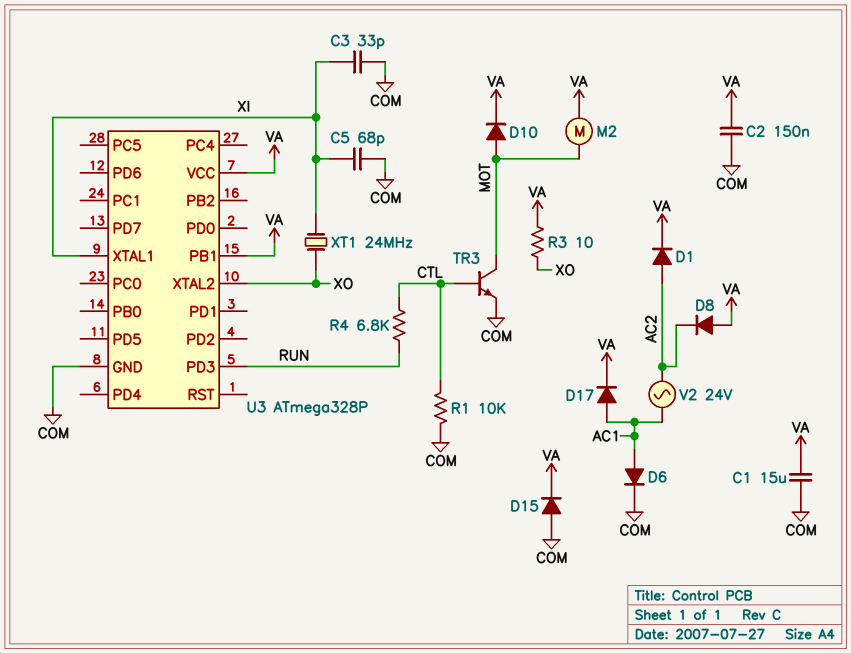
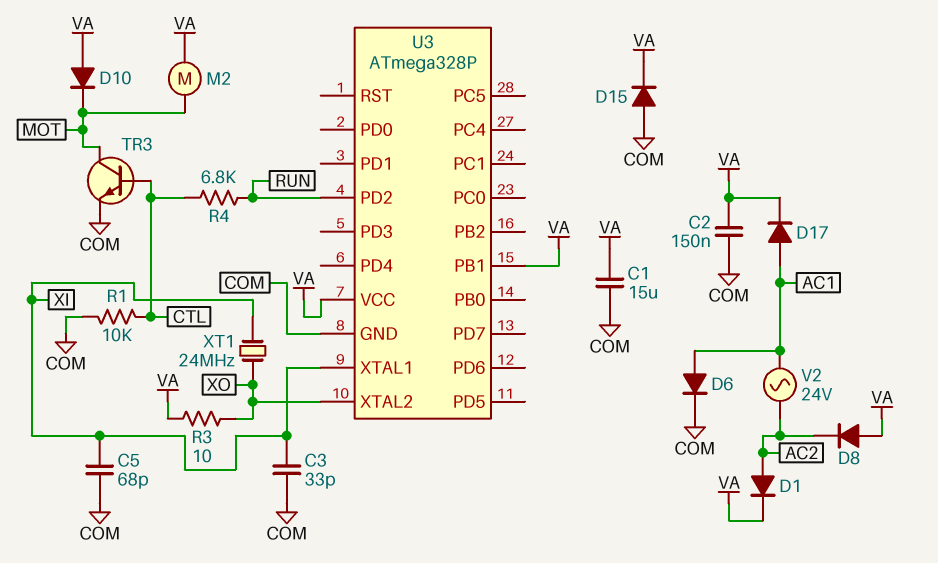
D10: diode (A MOT, K VA) -> diode (A VA, K MOT)
U3 pin PD2: none -> RUN
U3 pin PD3: RUN -> none

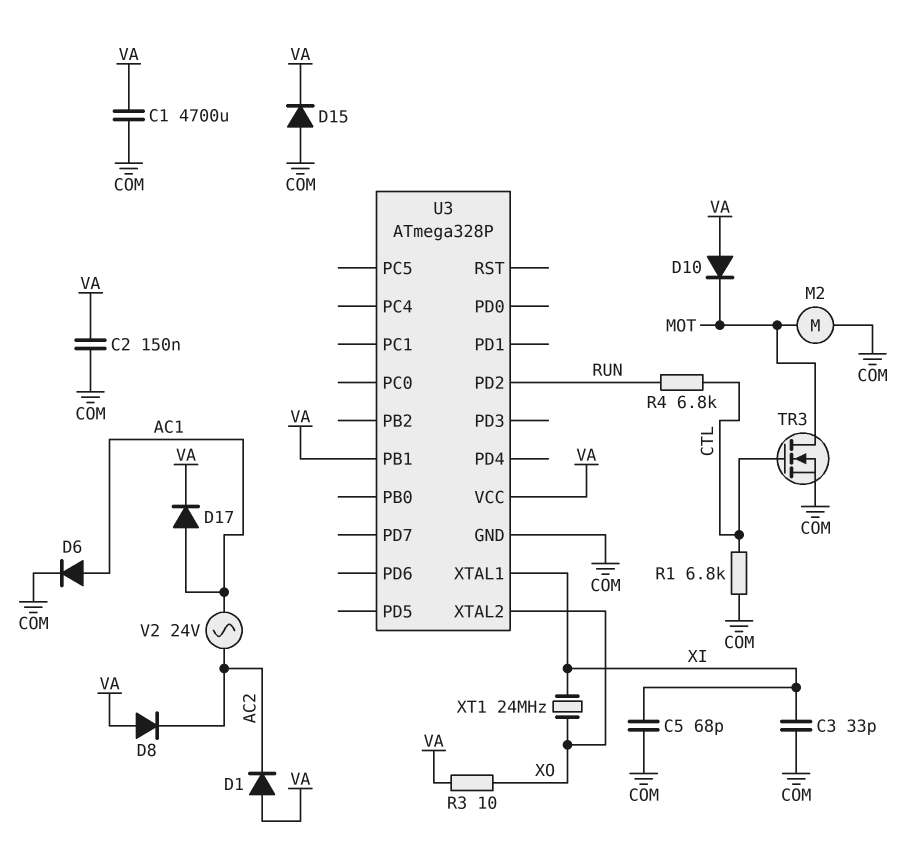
C1: 15uF (COM, VA) -> 4700uF (COM, VA)
D1: diode (A AC2, K VA) -> diode (A VA, K AC2)
M2: motor (MOT, VA) -> motor (COM, MOT)
R1: 10k (COM, CTL) -> 6.8k (COM, CTL)
TR3: NPN (B CTL, C MOT, E COM) -> NMOS (G CTL, D MOT, S COM)

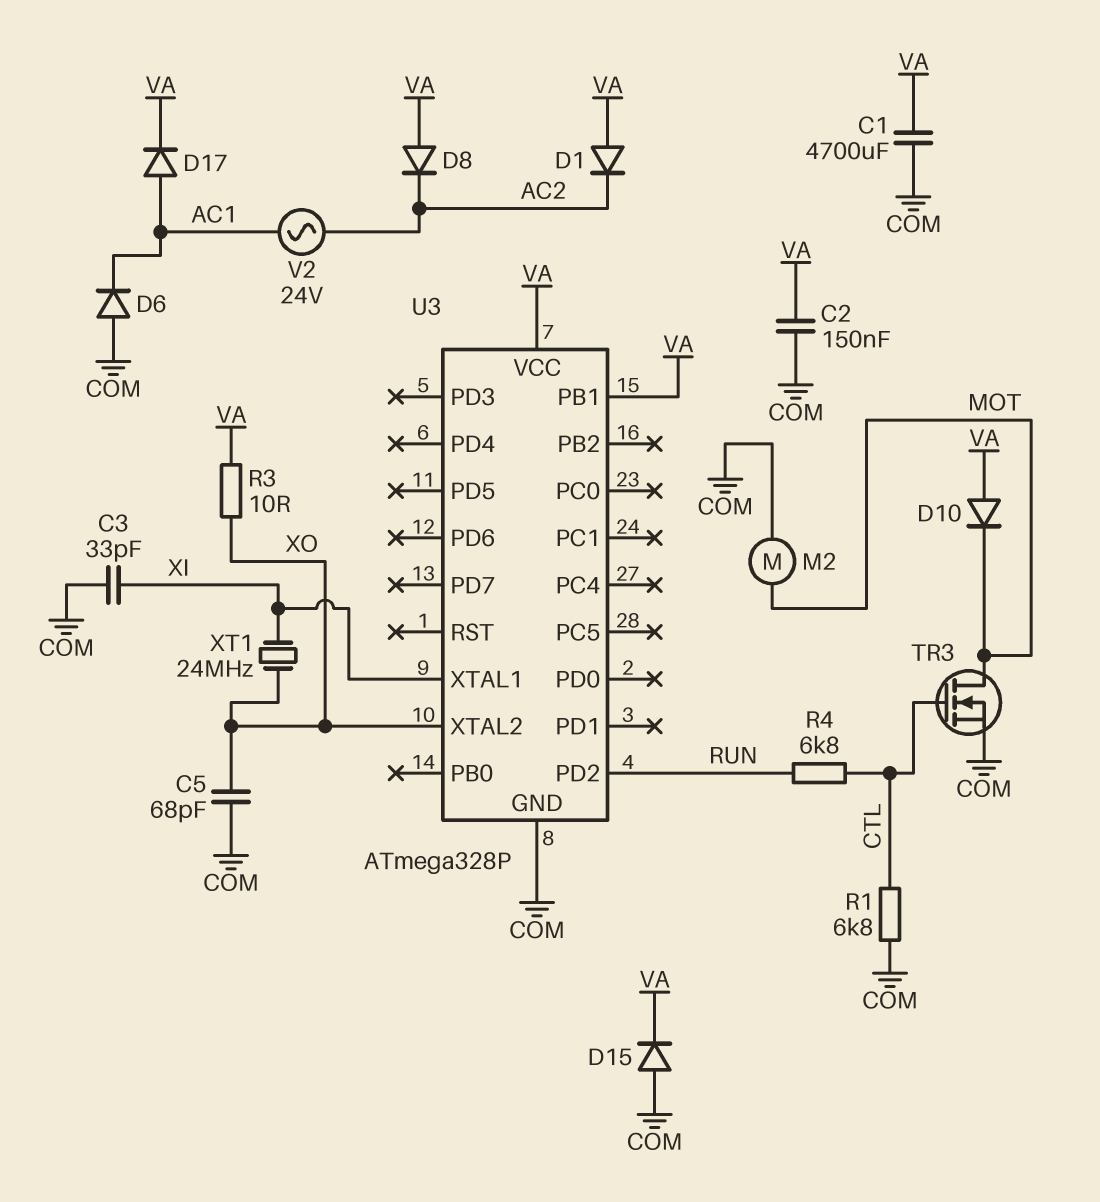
C5: 68pF (COM, XI) -> 68pF (COM, XO)
D6: diode (A AC1, K COM) -> diode (A COM, K AC1)

